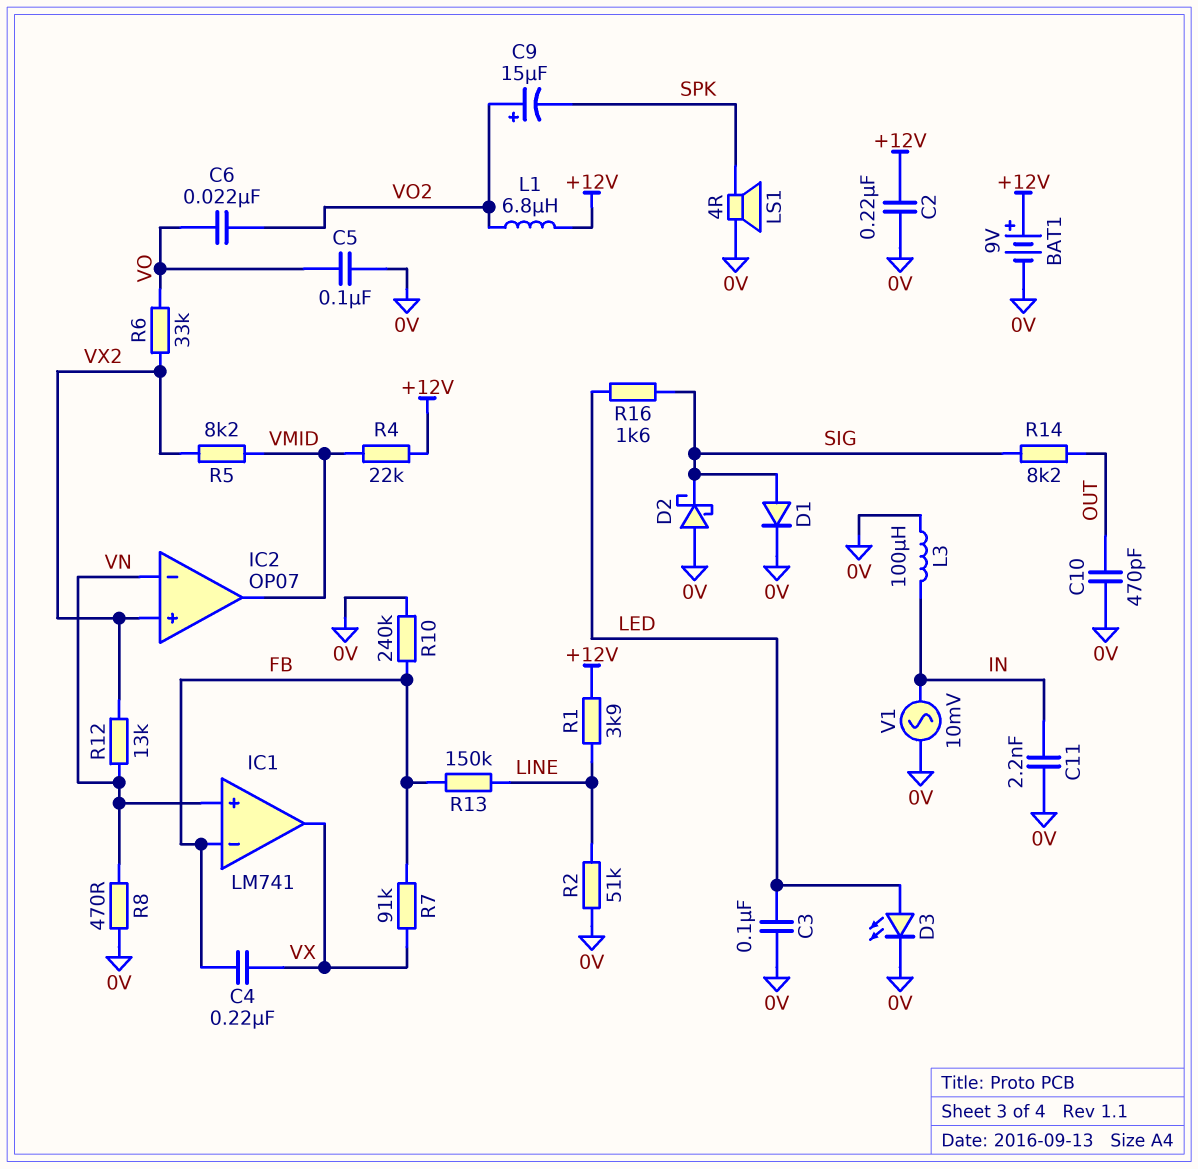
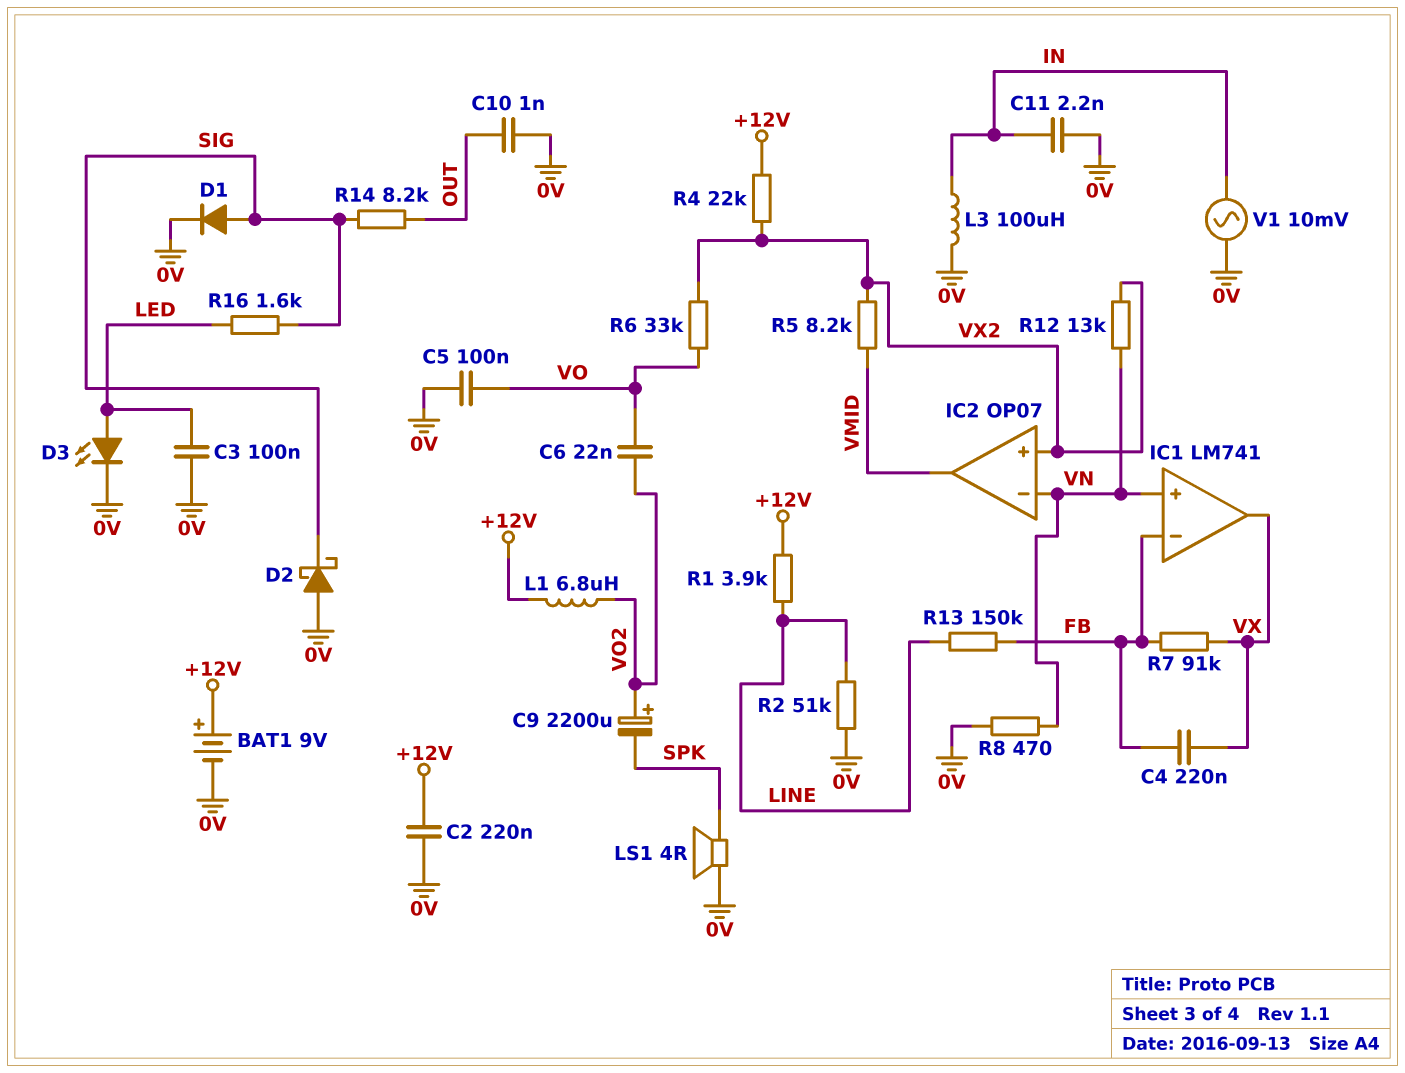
C9: 15uF (plus VO2, minus SPK) -> 2200uF (plus VO2, minus SPK)
C10: 470pF (0V, OUT) -> 1nF (0V, OUT)
R4: 22k (+12V, VMID) -> 22k (+12V, VX2)
R10: 240k (0V, FB) -> none

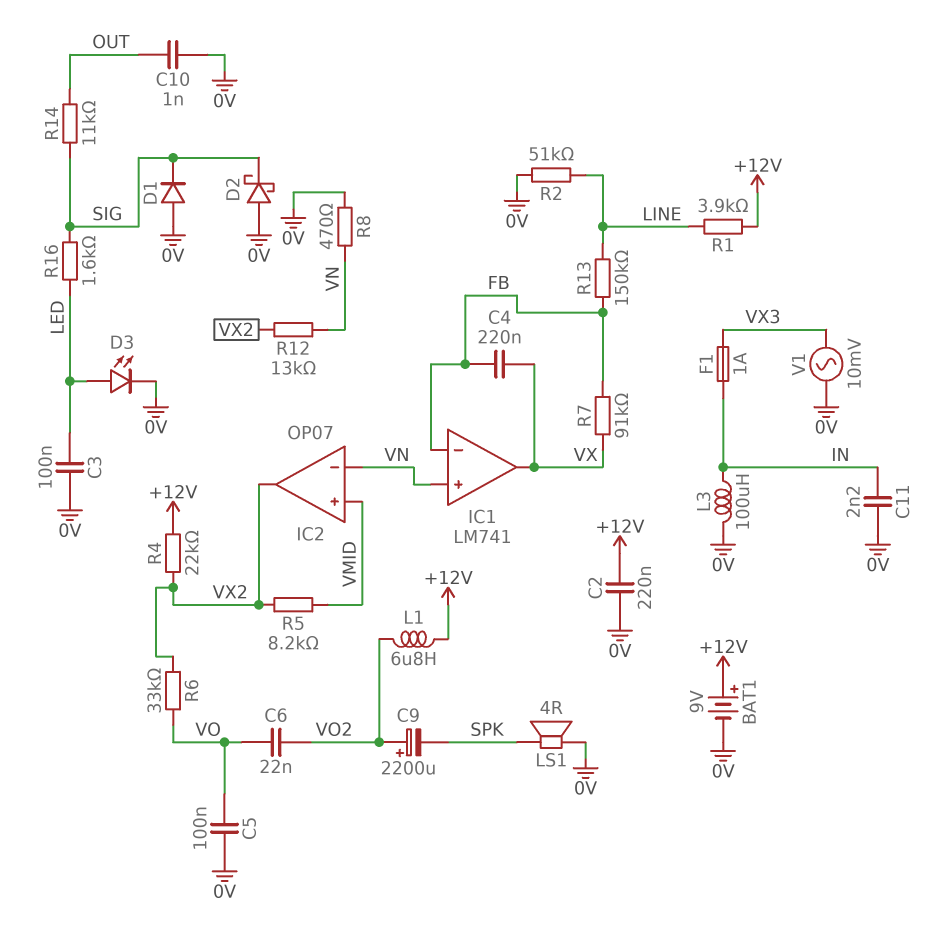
D1: diode (A SIG, K 0V) -> diode (A 0V, K SIG)
F1: none -> 1A (IN, VX3)
IC2 pin in+: VX2 -> VMID
IC2 pin out: VMID -> VX2
R14: 8.2k (OUT, SIG) -> 11k (OUT, SIG)
V1: AC 10mV (0V, IN) -> AC 10mV (0V, VX3)

